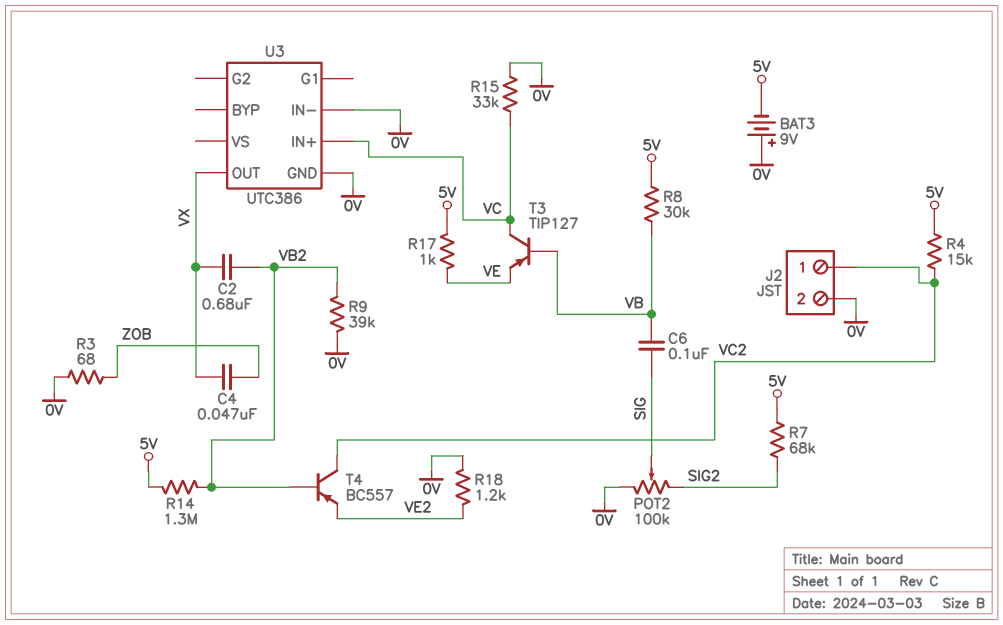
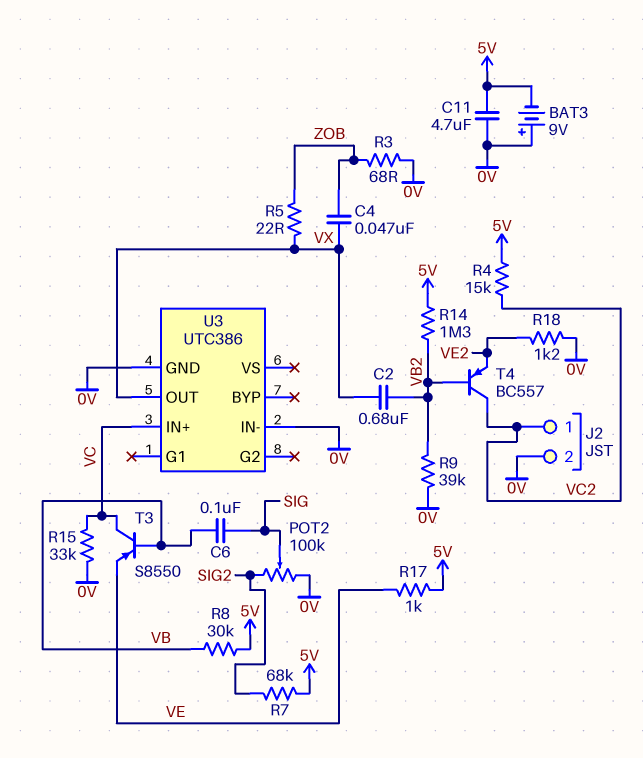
C11: none -> 4.7uF (0V, 5V)
R5: none -> 22 (VX, ZOB)
T3: PNP TIP127 (B VB, C VC, E VE) -> PNP S8550 (B VB, C VC, E VE)

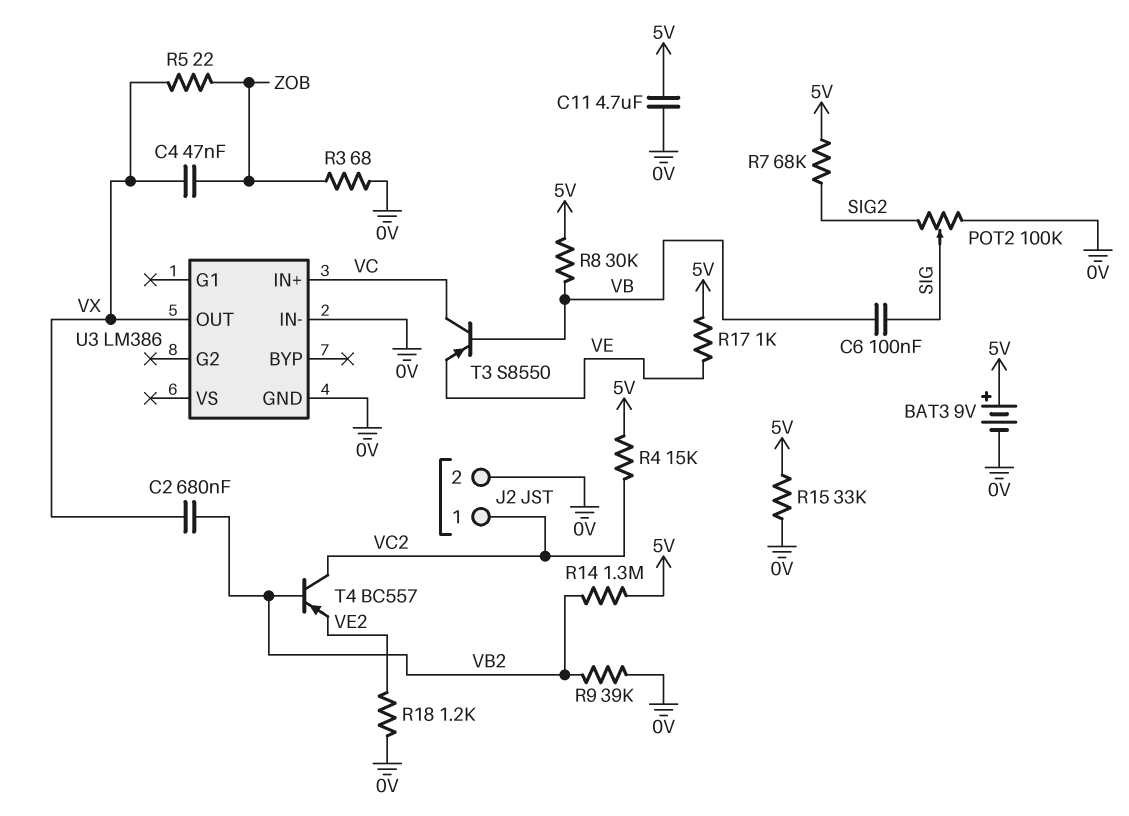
BAT3: 9V (plus 0V, minus 5V) -> 9V (plus 5V, minus 0V)
R15: 33k (0V, VC) -> 33k (0V, 5V)
U3: UTC386 -> LM386

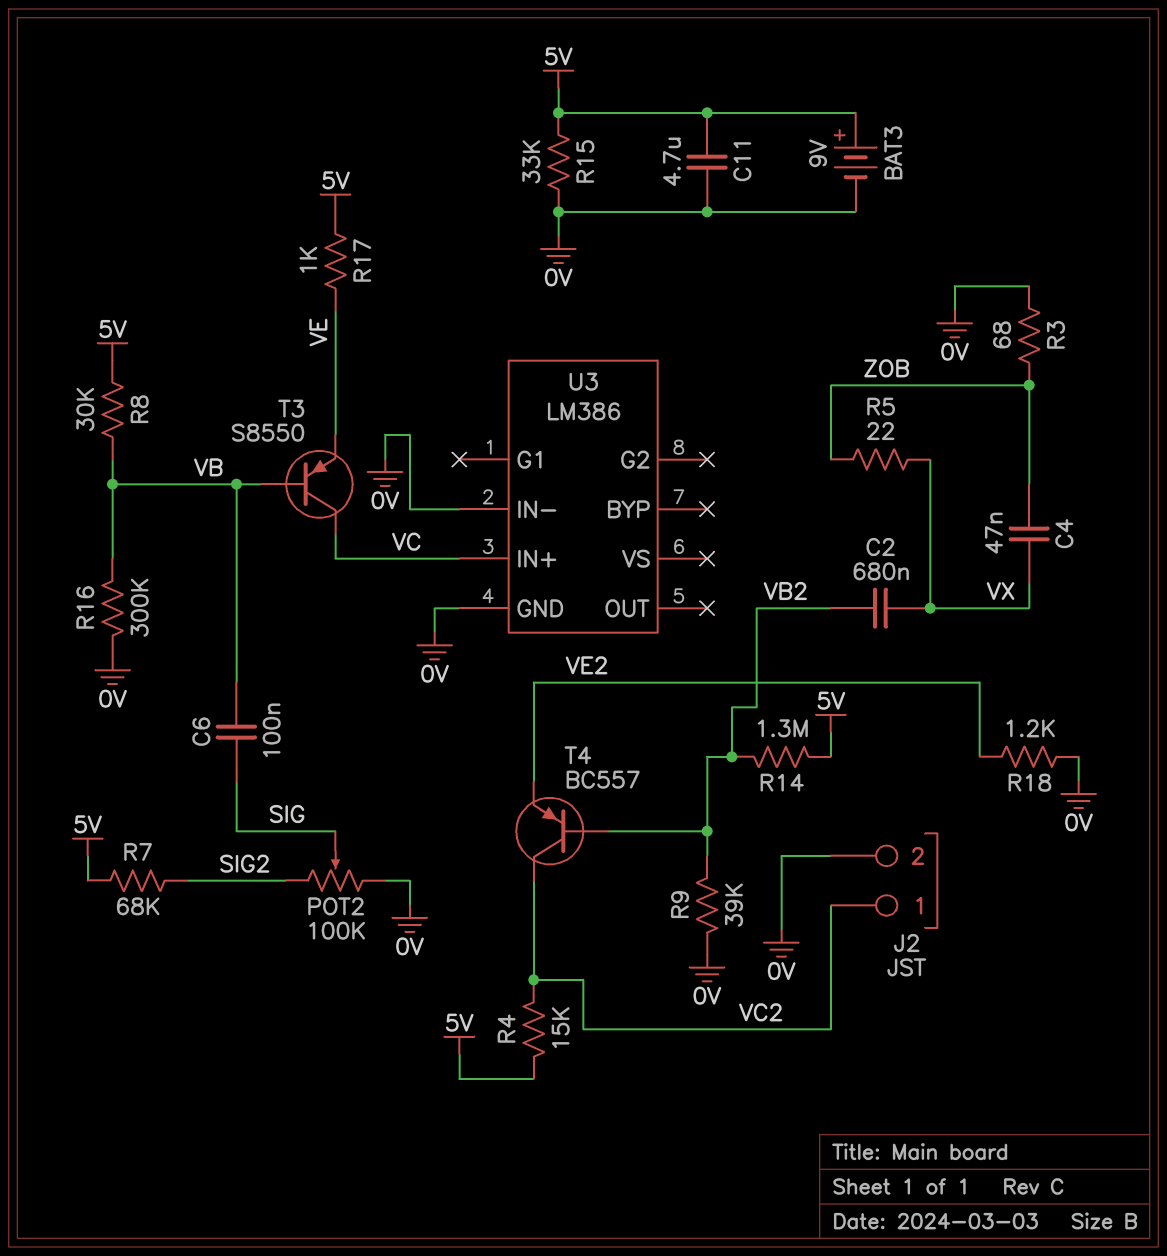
R16: none -> 300k (0V, VB)
U3 pin OUT: VX -> none

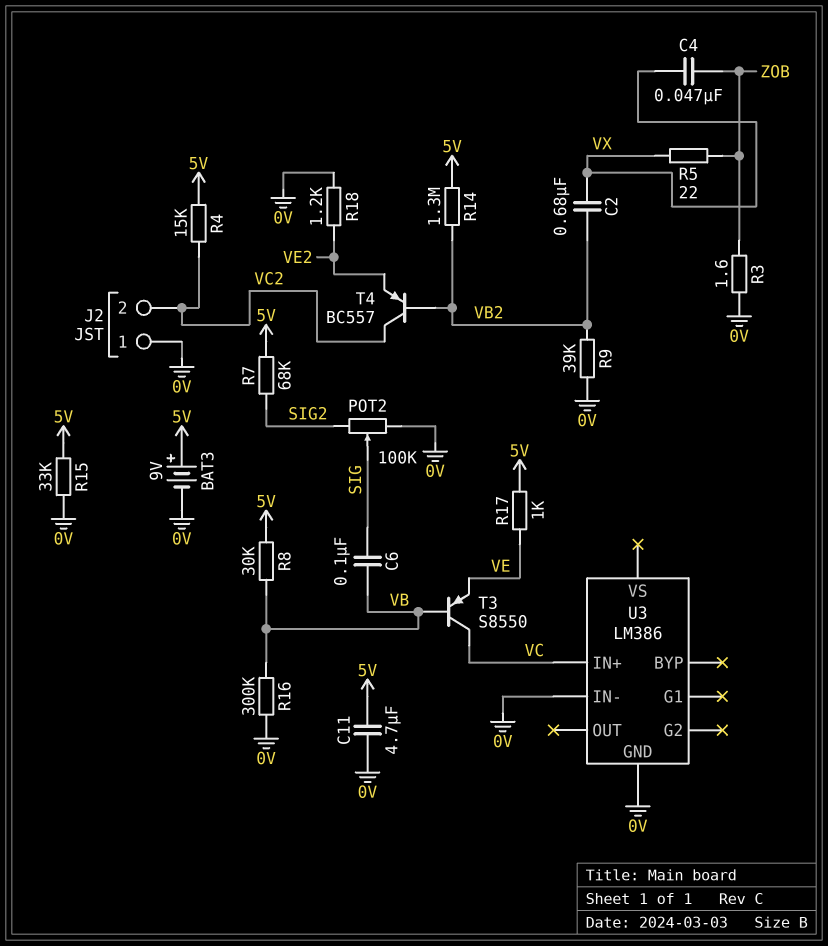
J2 pin 1: VC2 -> 0V
J2 pin 2: 0V -> VC2
R3: 68 (0V, ZOB) -> 1.6 (0V, ZOB)

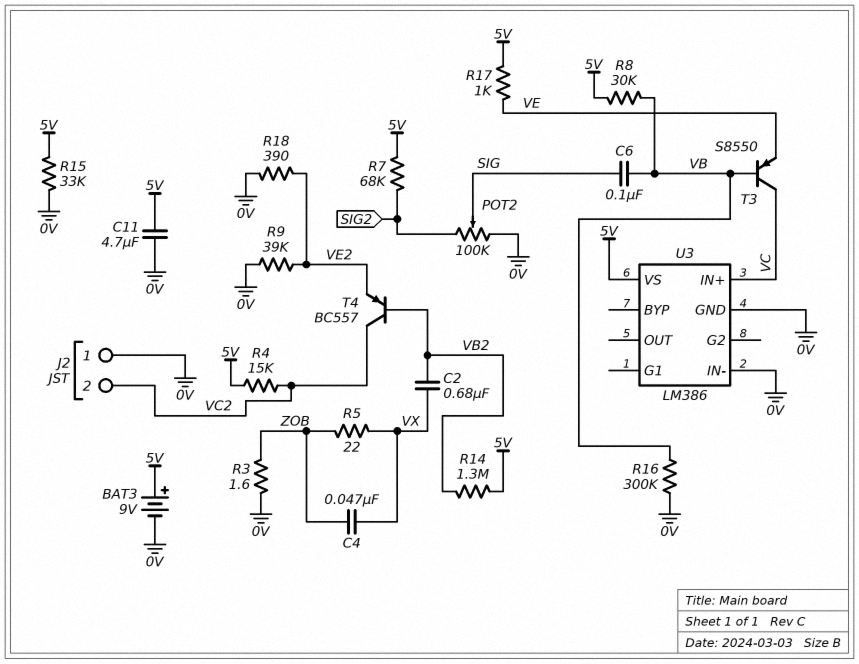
R9: 39k (0V, VB2) -> 39k (0V, VE2)
R18: 1.2k (0V, VE2) -> 390 (0V, VE2)
U3 pin VS: none -> 5V

